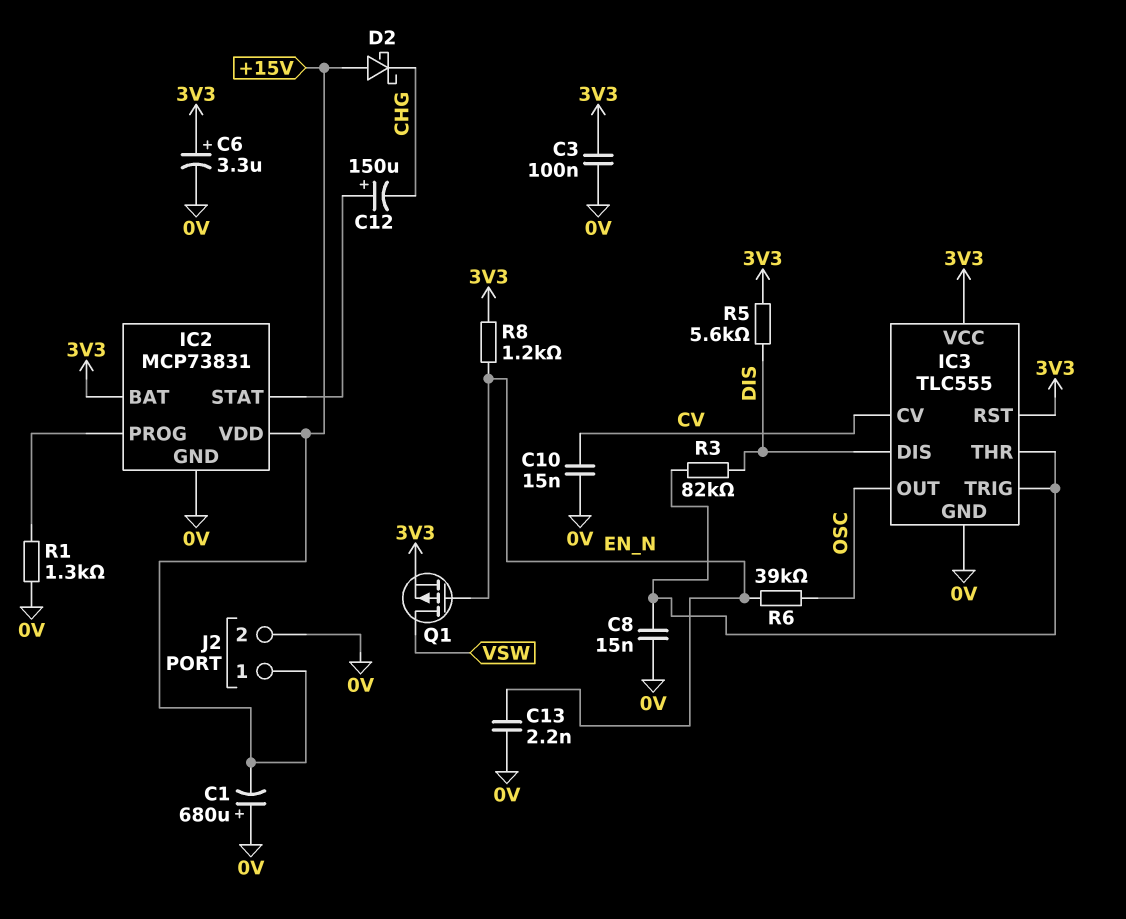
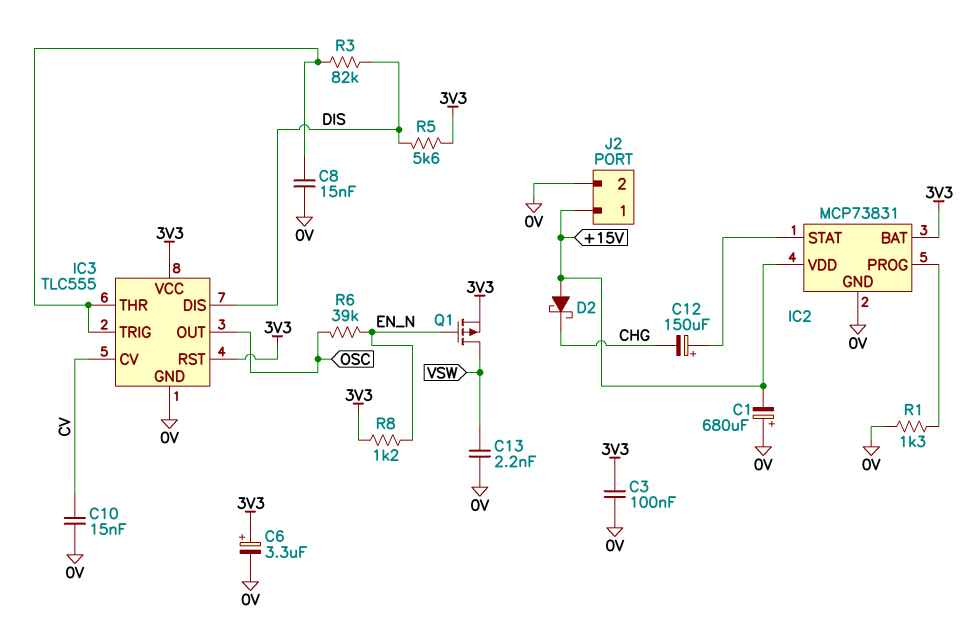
C13: 2.2nF (0V, EN_N) -> 2.2nF (0V, VSW)

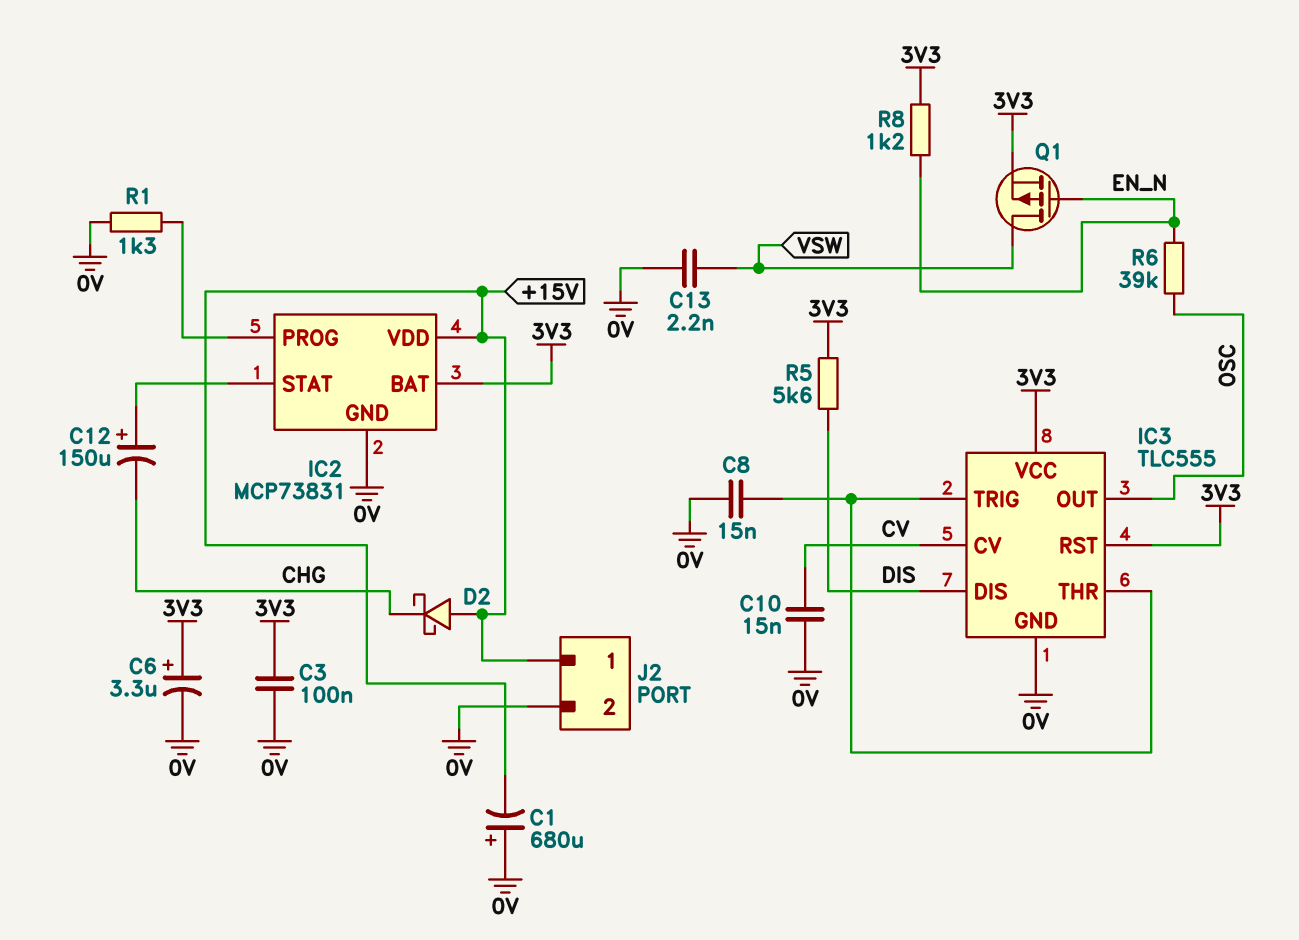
R3: 82k (DIS, IC3/THR) -> none

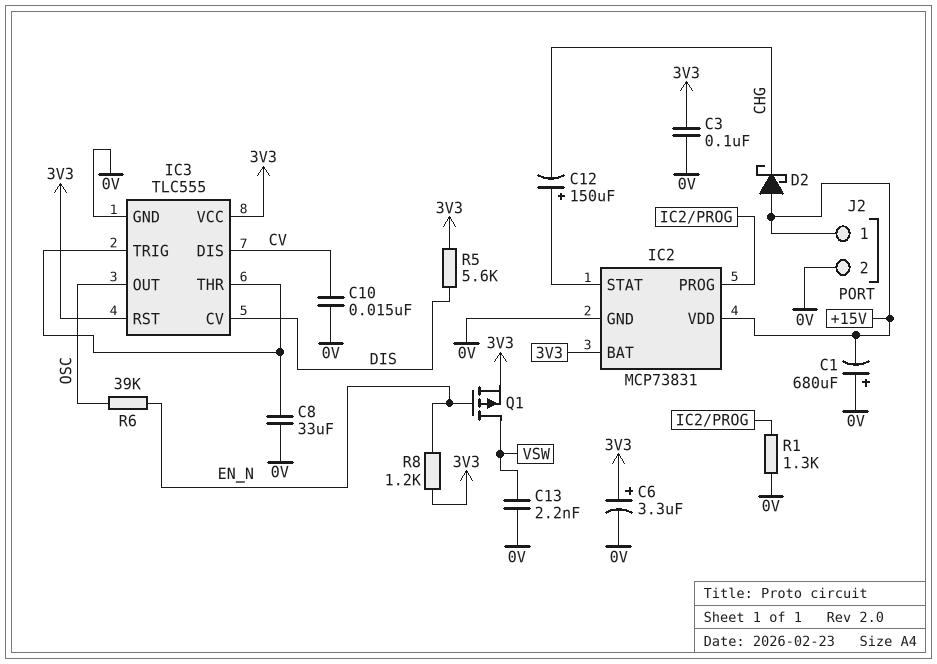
C8: 15nF (0V, IC3/THR) -> 33uF (0V, IC3/THR)
IC3 pin CV: CV -> DIS
IC3 pin DIS: DIS -> CV

